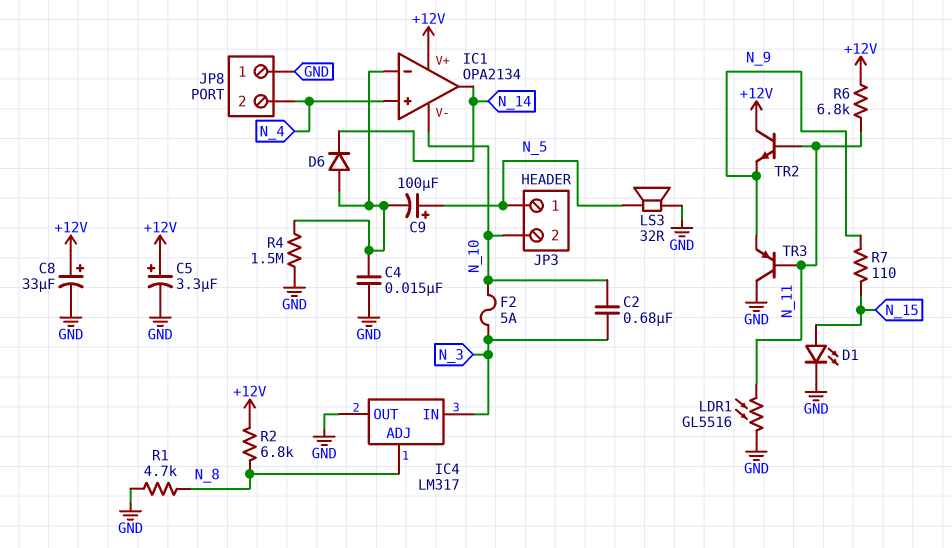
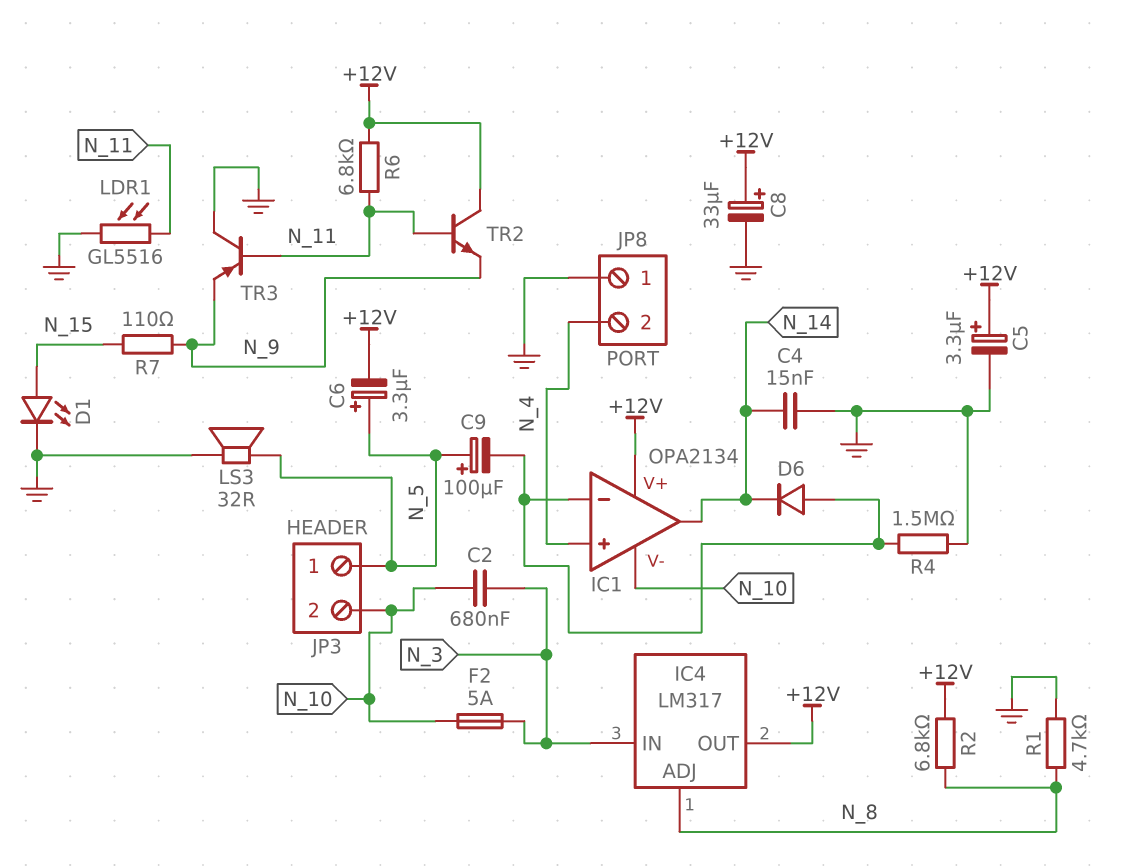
C4: 15nF (GND, IC1/in-) -> 15nF (GND, N_14)
C6: none -> 3.3uF (plus N_5, minus +12V)
IC4 pin OUT: GND -> +12V

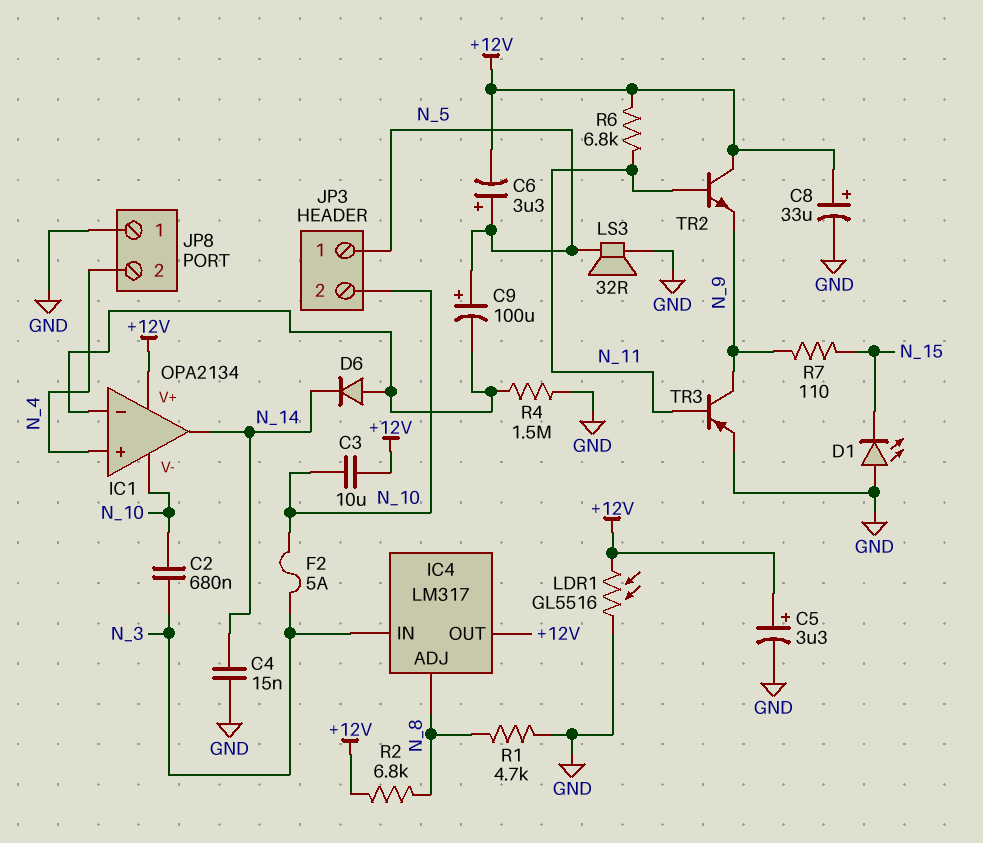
C3: none -> 10uF (+12V, N_10)
D1: LED (A N_15, K GND) -> LED (A GND, K N_15)
LDR1: GL5516 (GND, N_11) -> GL5516 (+12V, GND)
TR3: PNP (B N_11, C GND, E N_9) -> PNP (B N_11, C N_9, E GND)

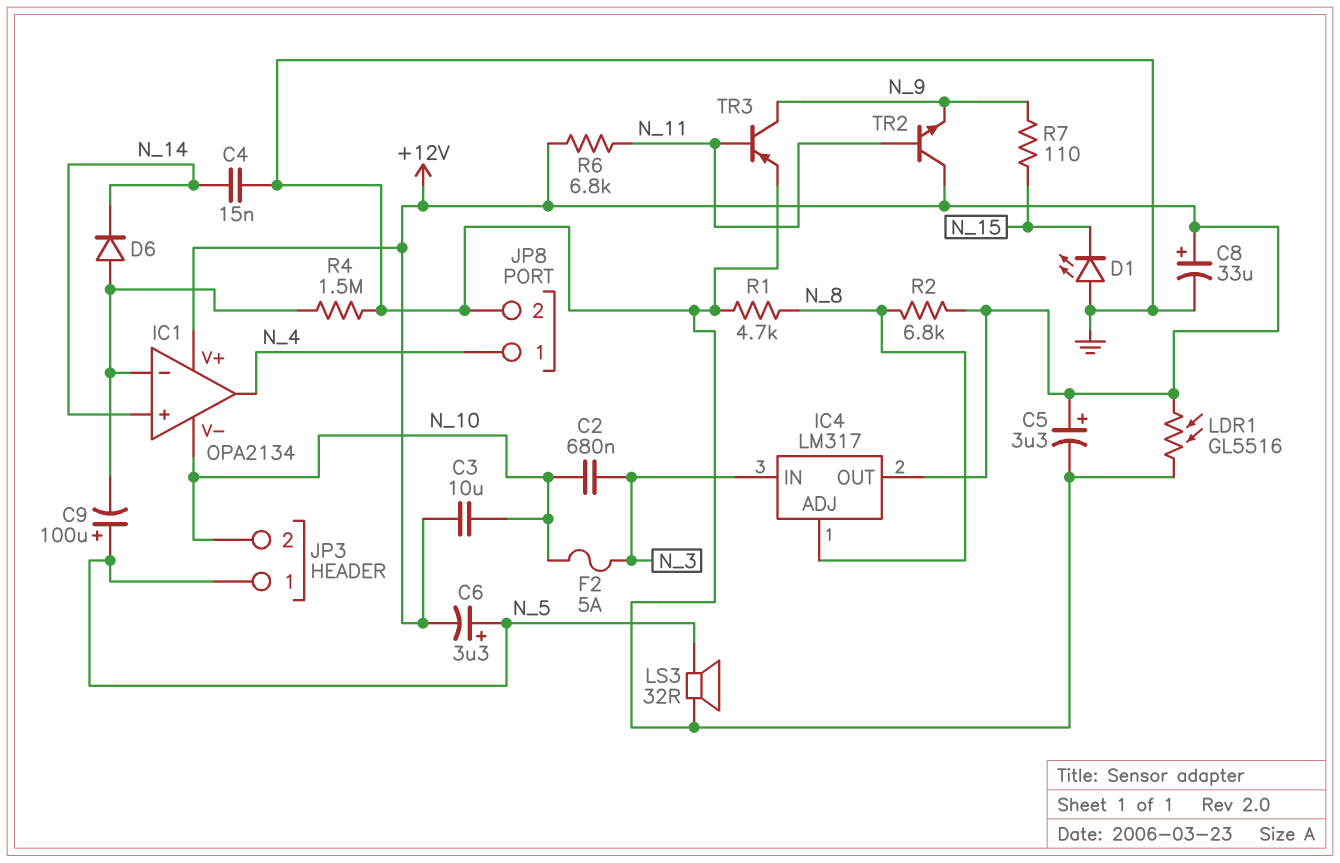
IC1 pin in+: N_4 -> N_14
IC1 pin out: N_14 -> N_4
JP8 pin 1: GND -> N_4
JP8 pin 2: N_4 -> GND

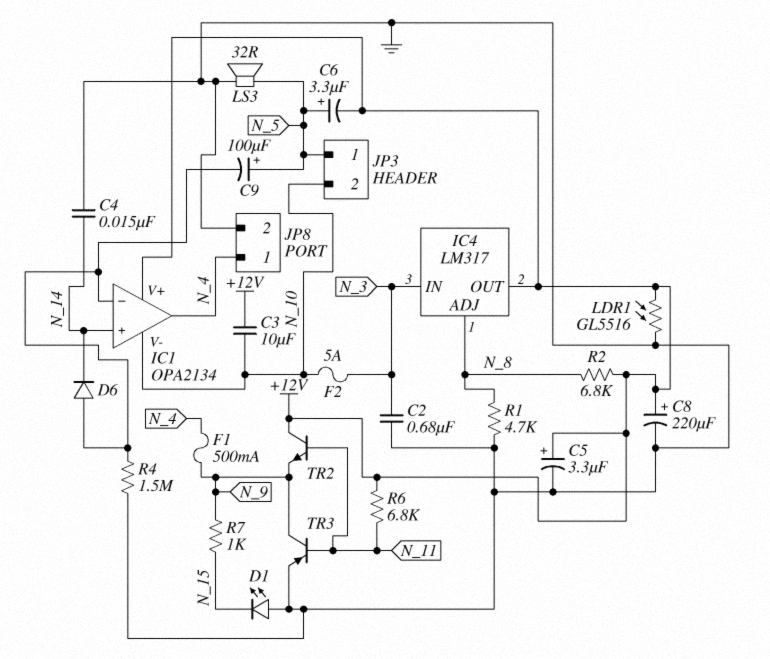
C2: 680nF (N_3, N_10) -> 680nF (GND, N_3)
C8: 33uF (plus +12V, minus GND) -> 220uF (plus +12V, minus GND)
F1: none -> 500mA (N_4, N_9)
R7: 110 (N_9, N_15) -> 1k (N_9, N_15)

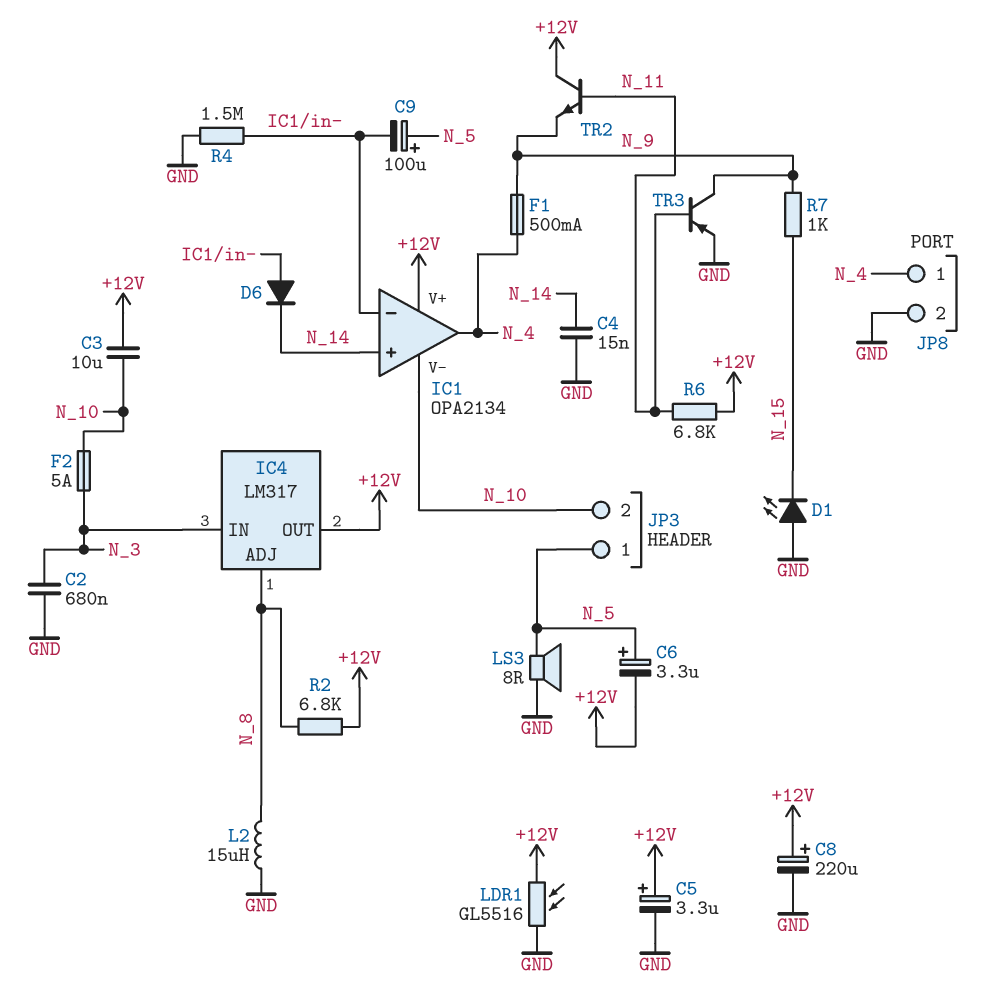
L2: none -> 15uH (GND, N_8)
LS3: speaker 32R (GND, N_5) -> speaker 8R (GND, N_5)
R1: 4.7k (GND, N_8) -> none

